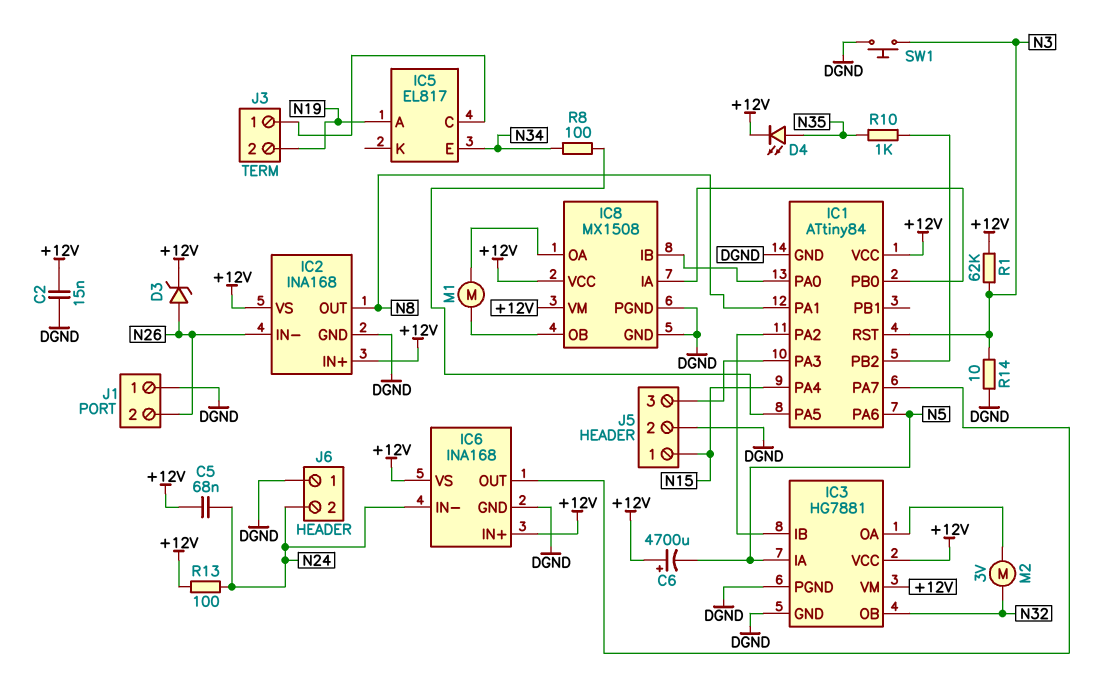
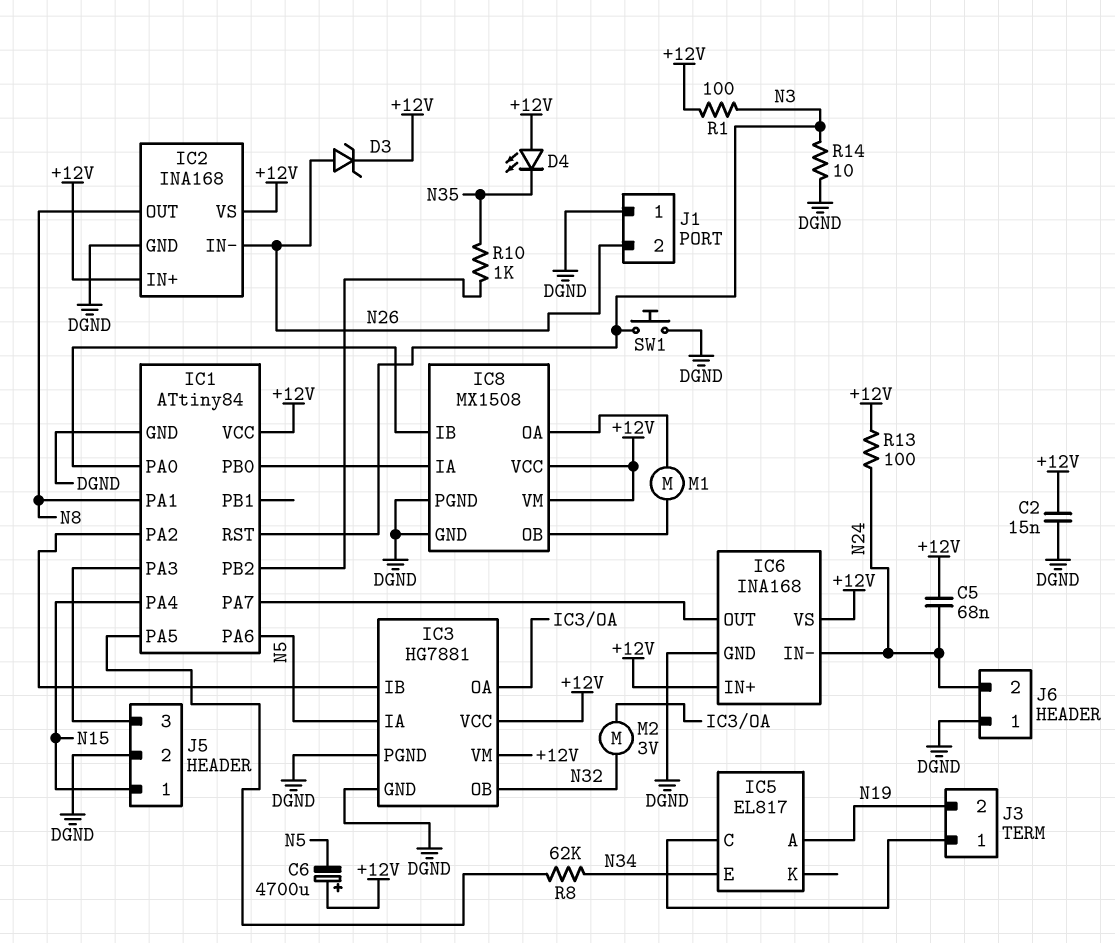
D4: LED (A N35, K +12V) -> LED (A +12V, K N35)
R1: 62k (+12V, N3) -> 100 (+12V, N3)
R8: 100 (IC1/PA5, N34) -> 62k (IC1/PA5, N34)

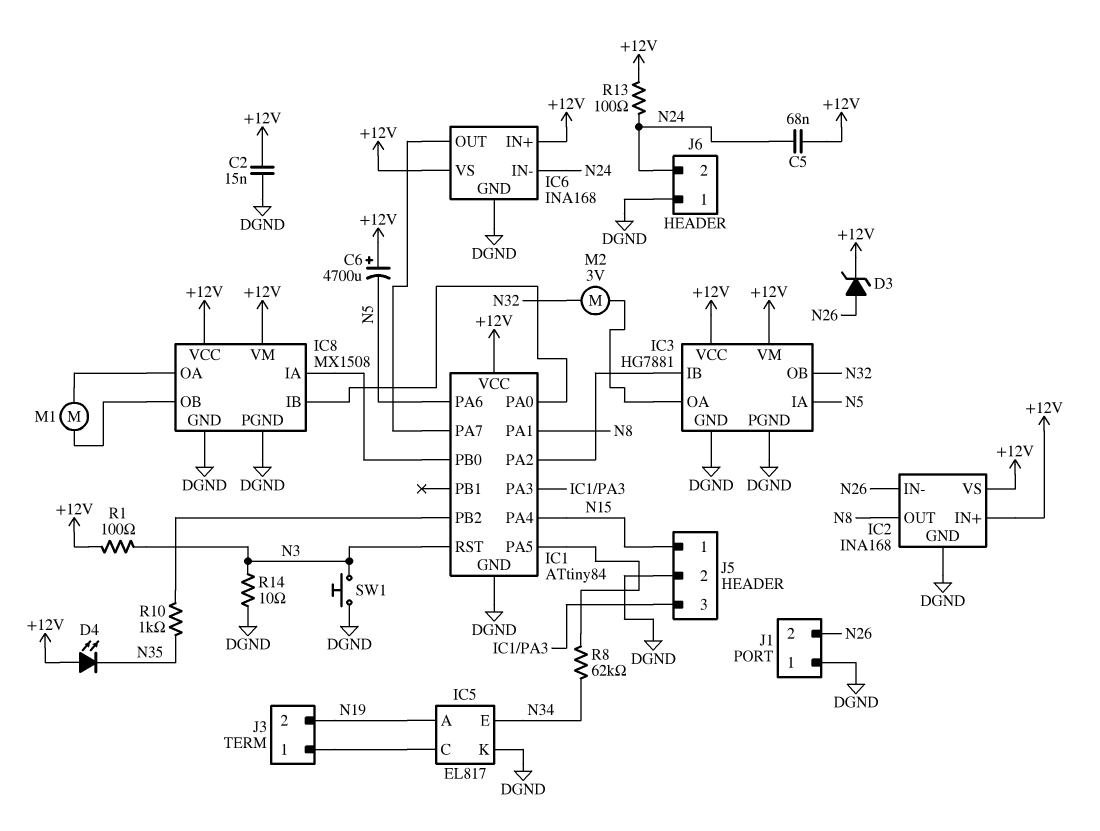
IC5 pin K: none -> DGND

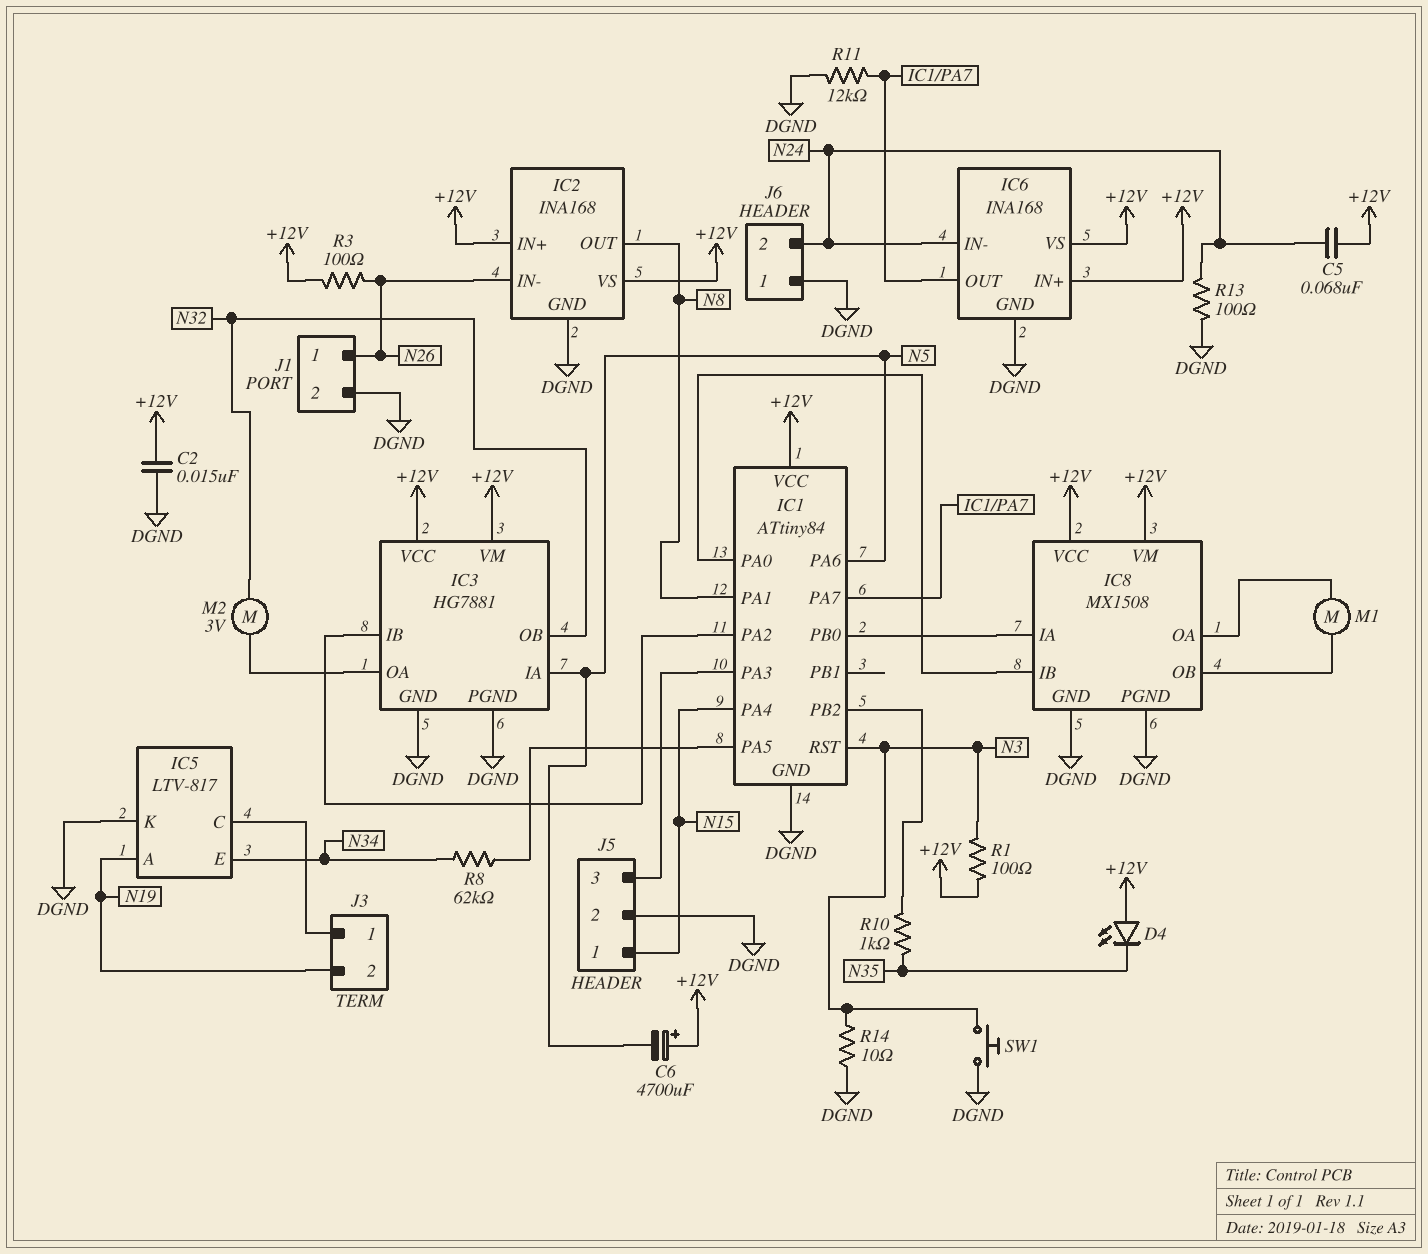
D3: zener (A N26, K +12V) -> none
IC5: EL817 -> LTV-817
J1 pin 1: DGND -> N26
J1 pin 2: N26 -> DGND
R3: none -> 100 (+12V, N26)
R11: none -> 12k (DGND, IC1/PA7)
R13: 100 (+12V, N24) -> 100 (DGND, N24)

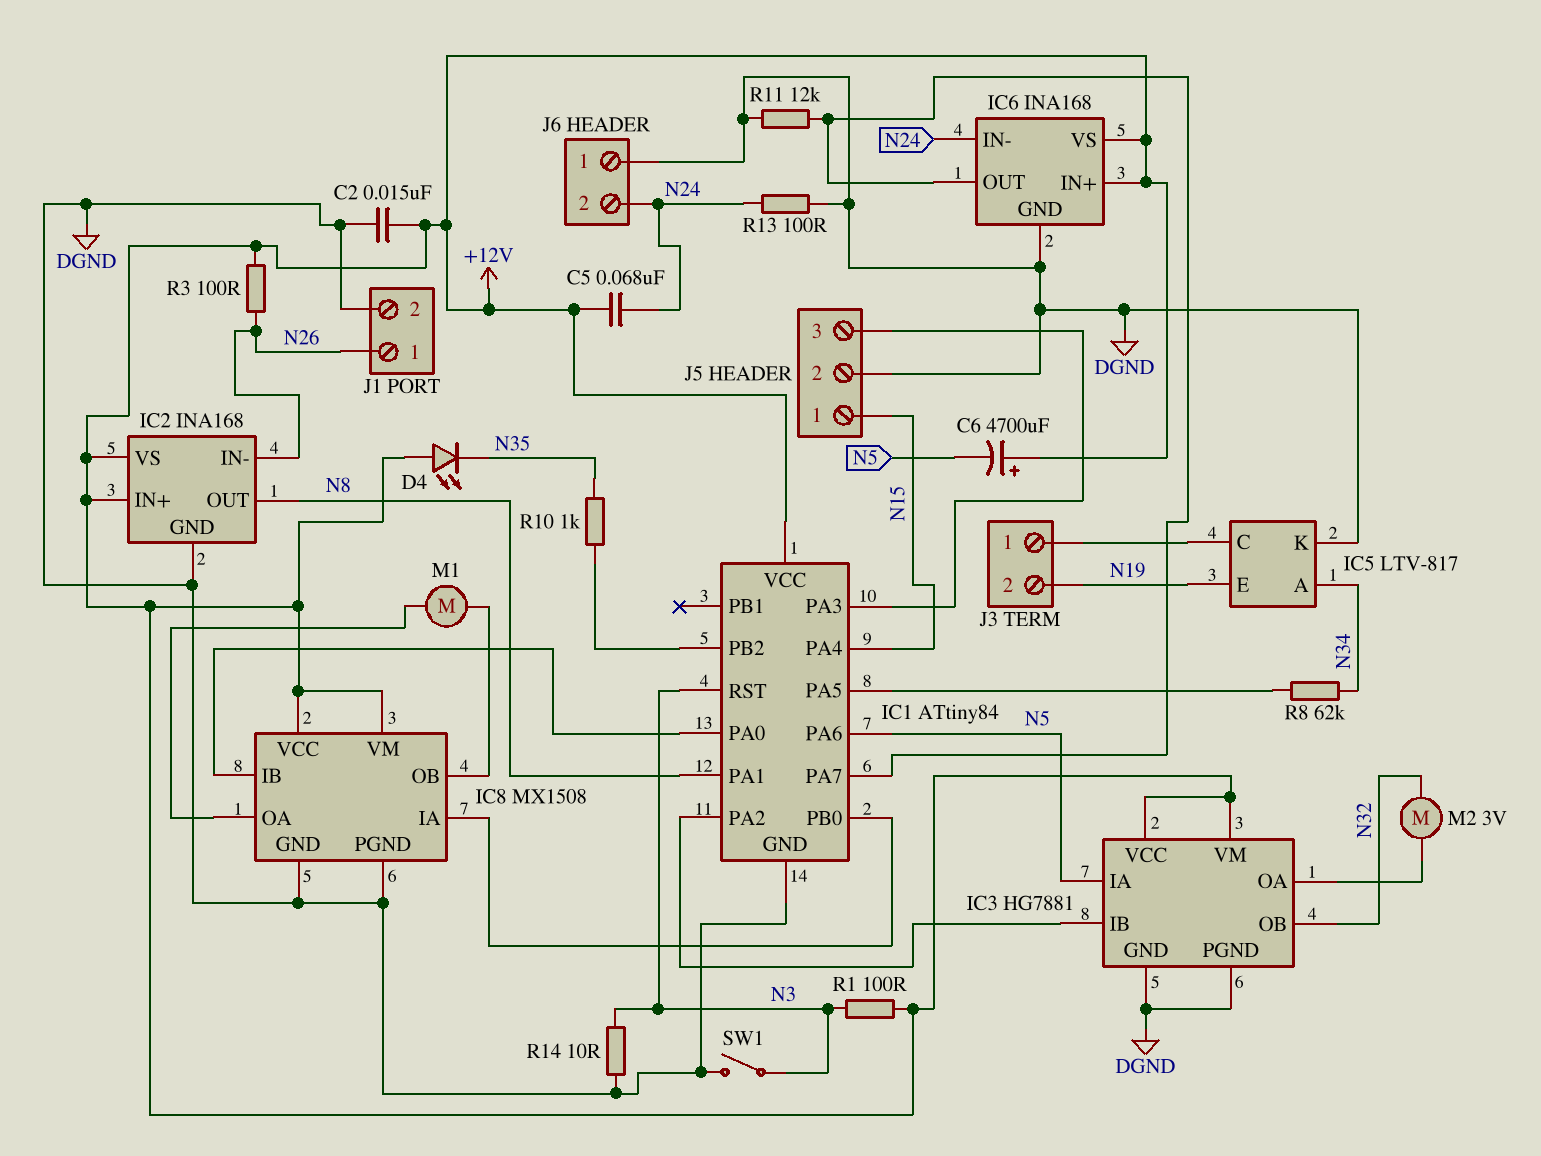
IC5 pin A: N19 -> N34
IC5 pin E: N34 -> N19
SW1: button (DGND, N3) -> switch (DGND, N3)

